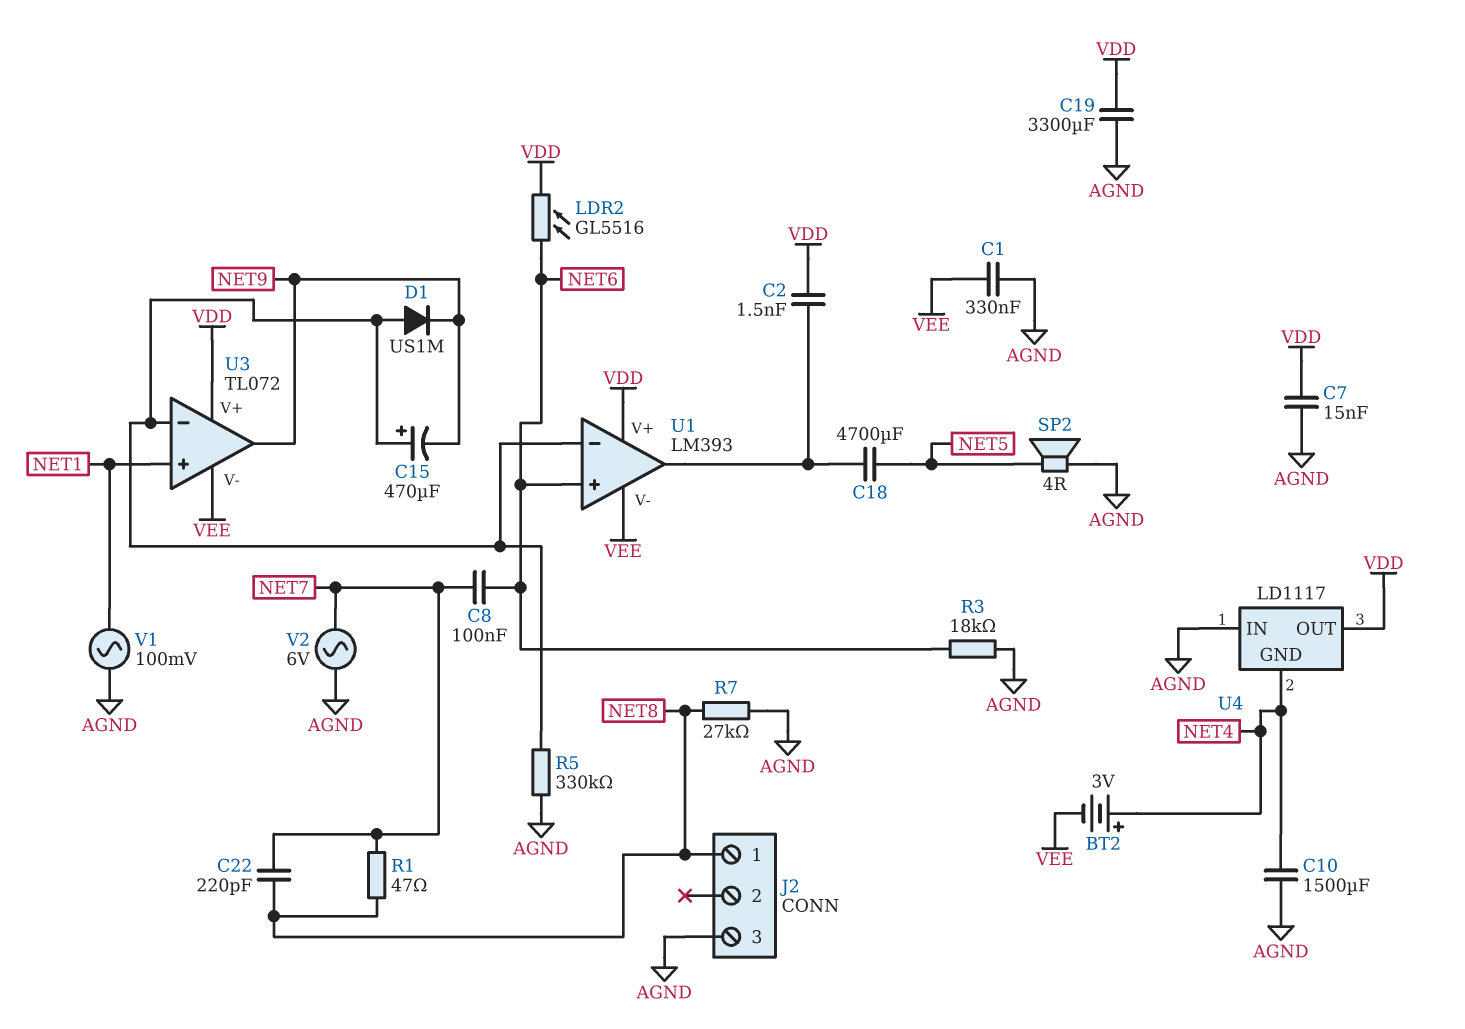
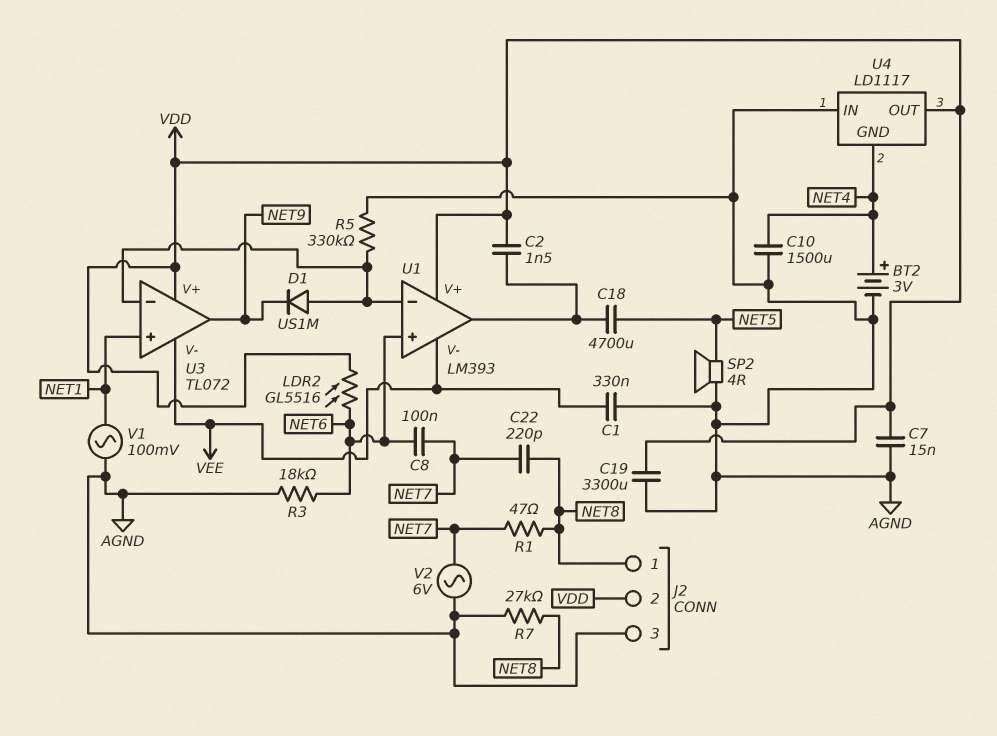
BT2: 3V (plus NET4, minus VEE) -> 3V (plus NET4, minus AGND)
C15: 470uF (plus U1/in-, minus NET9) -> none
J2 pin 2: none -> VDD

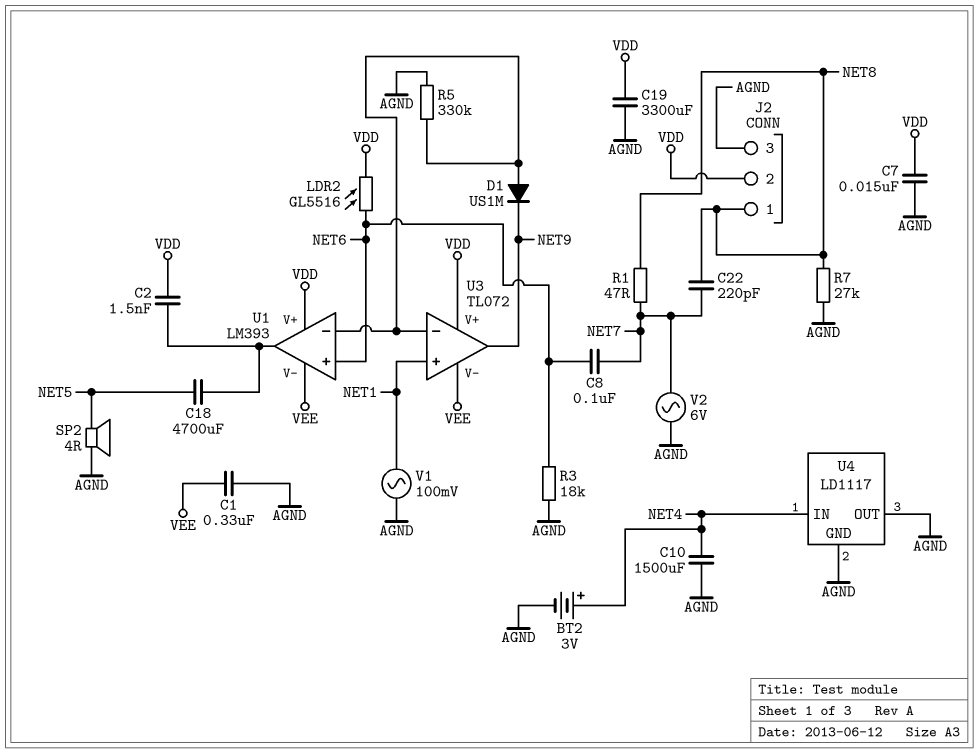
U4 pin GND: NET4 -> AGND
U4 pin IN: AGND -> NET4
U4 pin OUT: VDD -> AGND

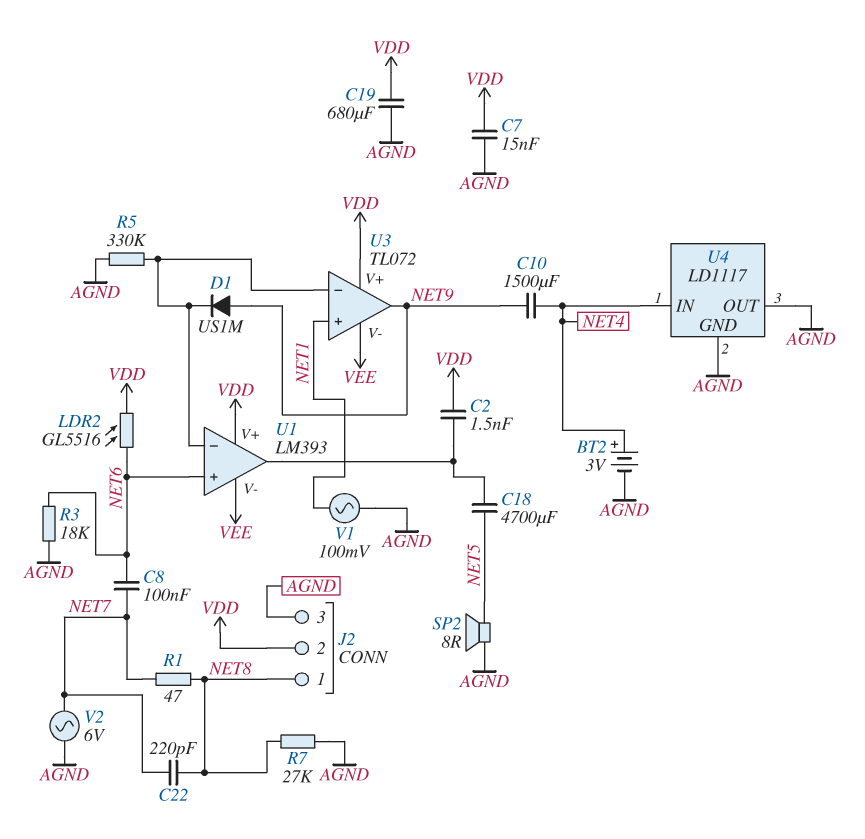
C1: 330nF (AGND, VEE) -> none
C10: 1500uF (AGND, NET4) -> 1500uF (NET4, NET9)
C19: 3300uF (AGND, VDD) -> 680uF (AGND, VDD)
D1: diode US1M (A U1/in-, K NET9) -> diode US1M (A NET9, K U1/in-)
SP2: speaker 4R (AGND, NET5) -> speaker 8R (AGND, NET5)

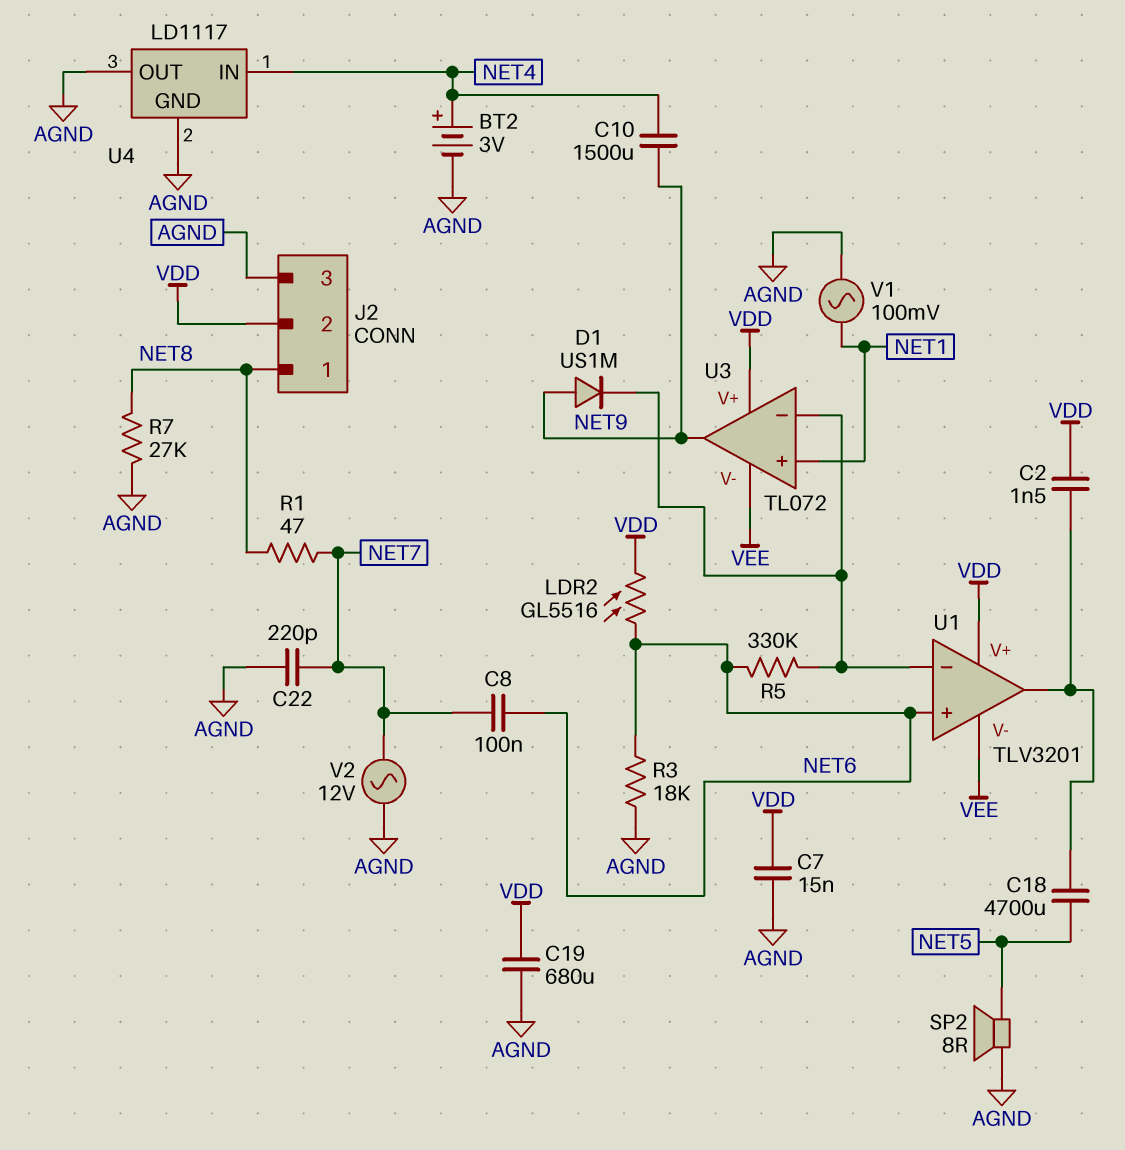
C22: 220pF (NET7, NET8) -> 220pF (AGND, NET7)
R5: 330k (AGND, U1/in-) -> 330k (NET6, U1/in-)
U1: LM393 -> TLV3201
V2: AC 6V (AGND, NET7) -> AC 12V (AGND, NET7)

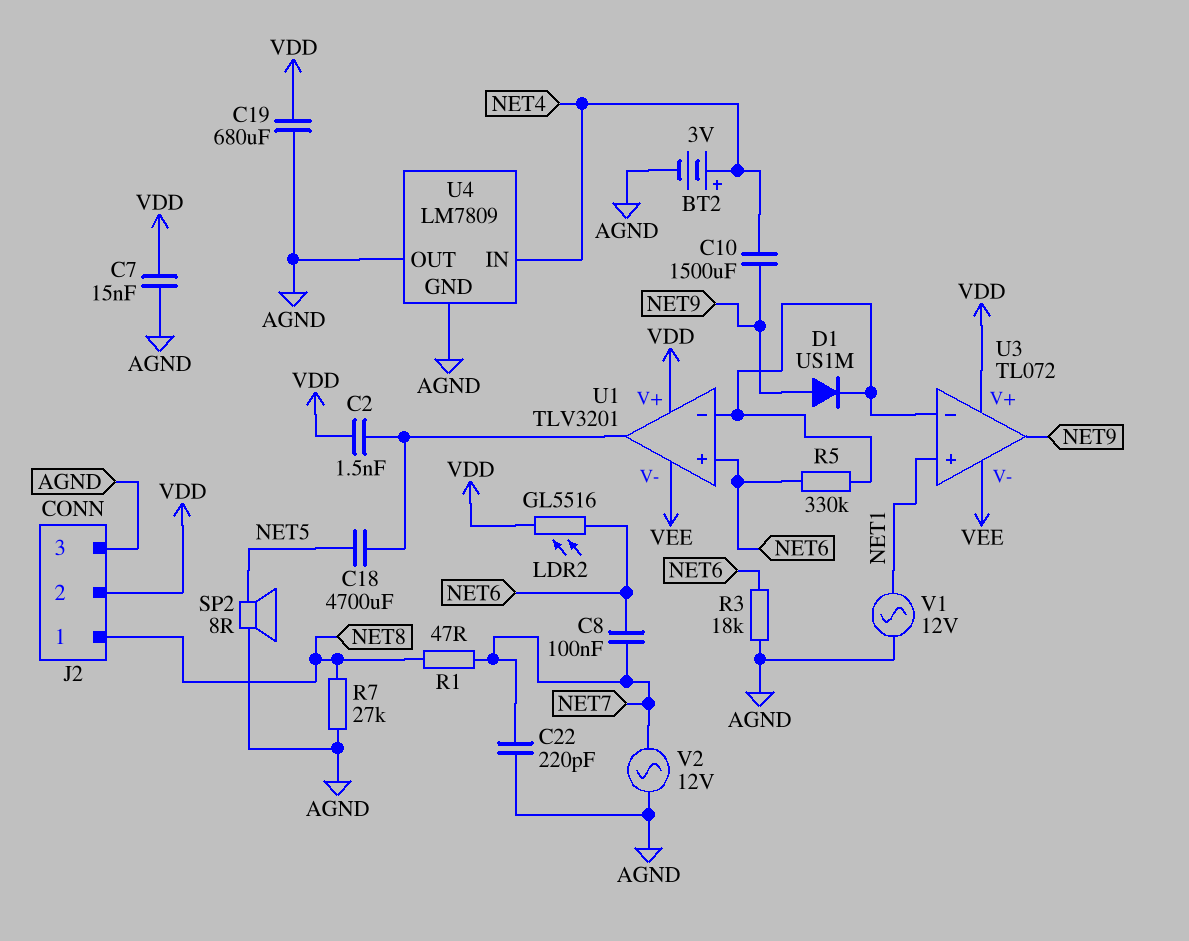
U4: LD1117 -> LM7809
V1: AC 100mV (AGND, NET1) -> AC 12V (AGND, NET1)

